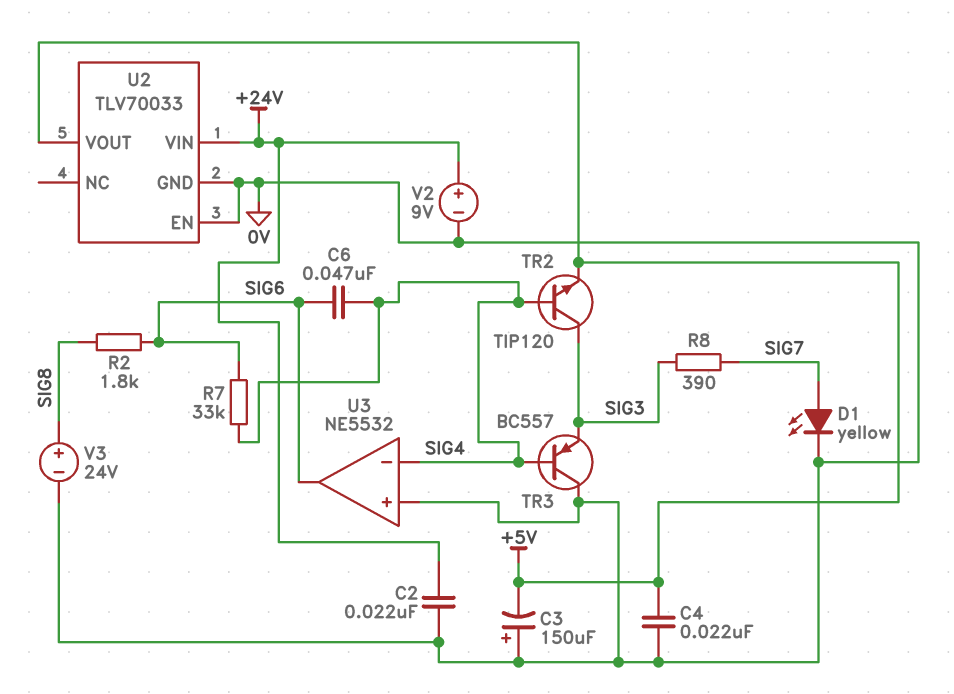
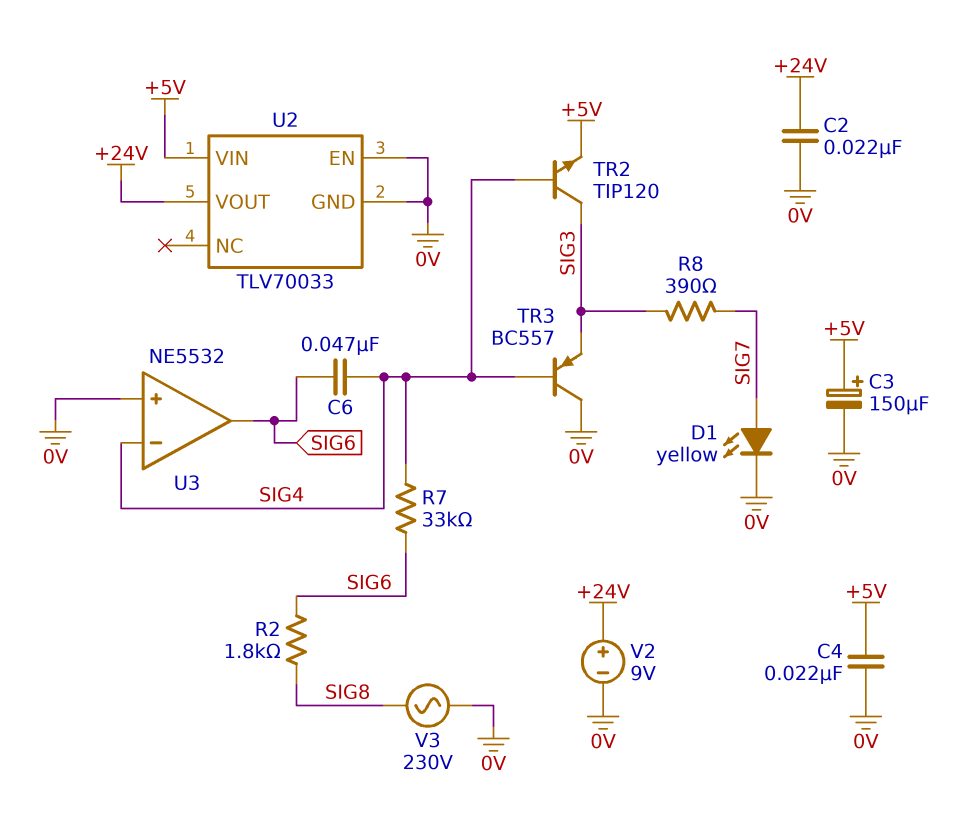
C3: 150uF (plus 0V, minus +5V) -> 150uF (plus +5V, minus 0V)
U2 pin VIN: +24V -> +5V
U2 pin VOUT: +5V -> +24V
V3: 24V (plus SIG8, minus 0V) -> AC 230V (0V, SIG8)

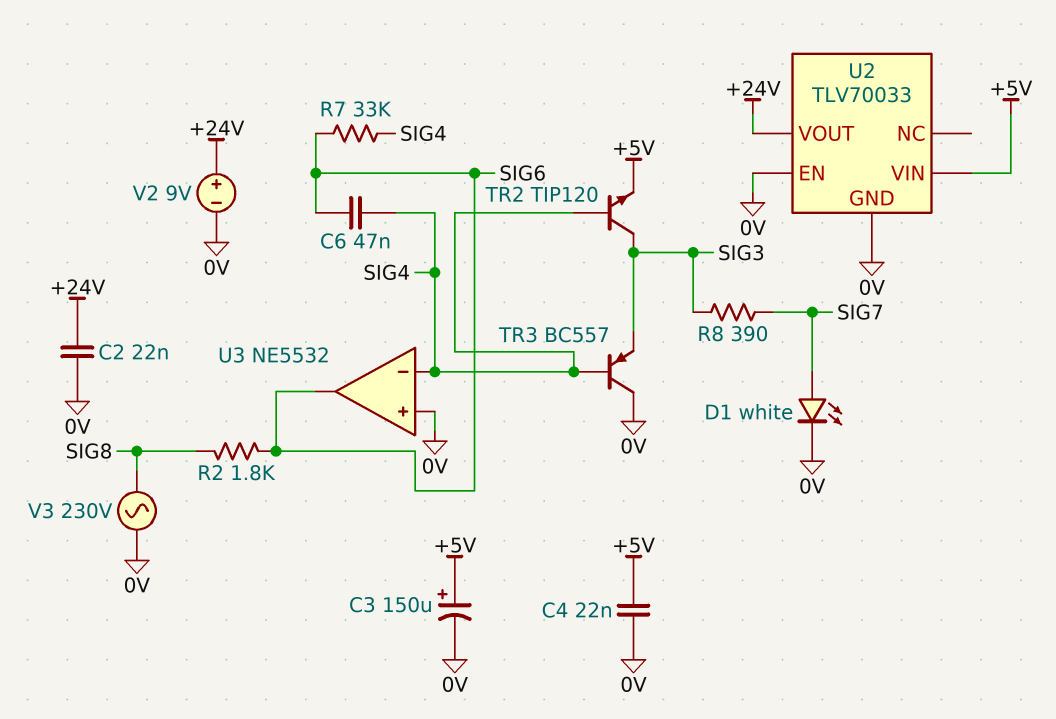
D1: LED yellow (A SIG7, K 0V) -> LED white (A SIG7, K 0V)

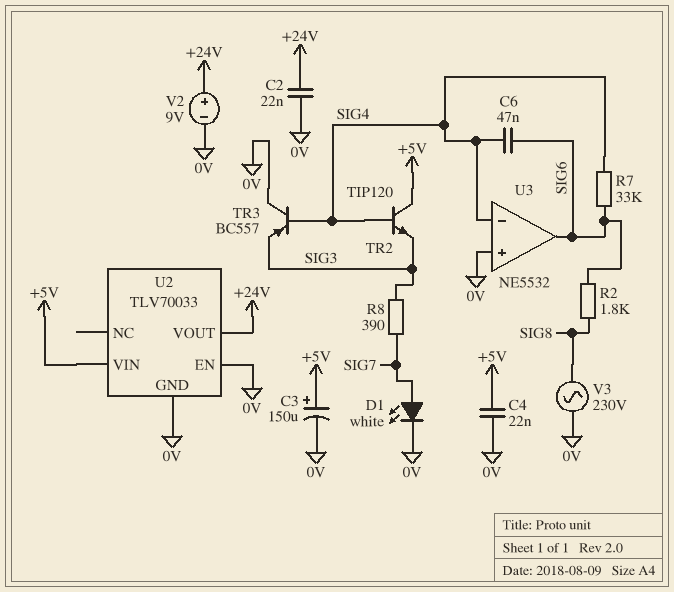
TR2: NPN TIP120 (B SIG4, C SIG3, E +5V) -> NPN TIP120 (B SIG4, C +5V, E SIG3)

